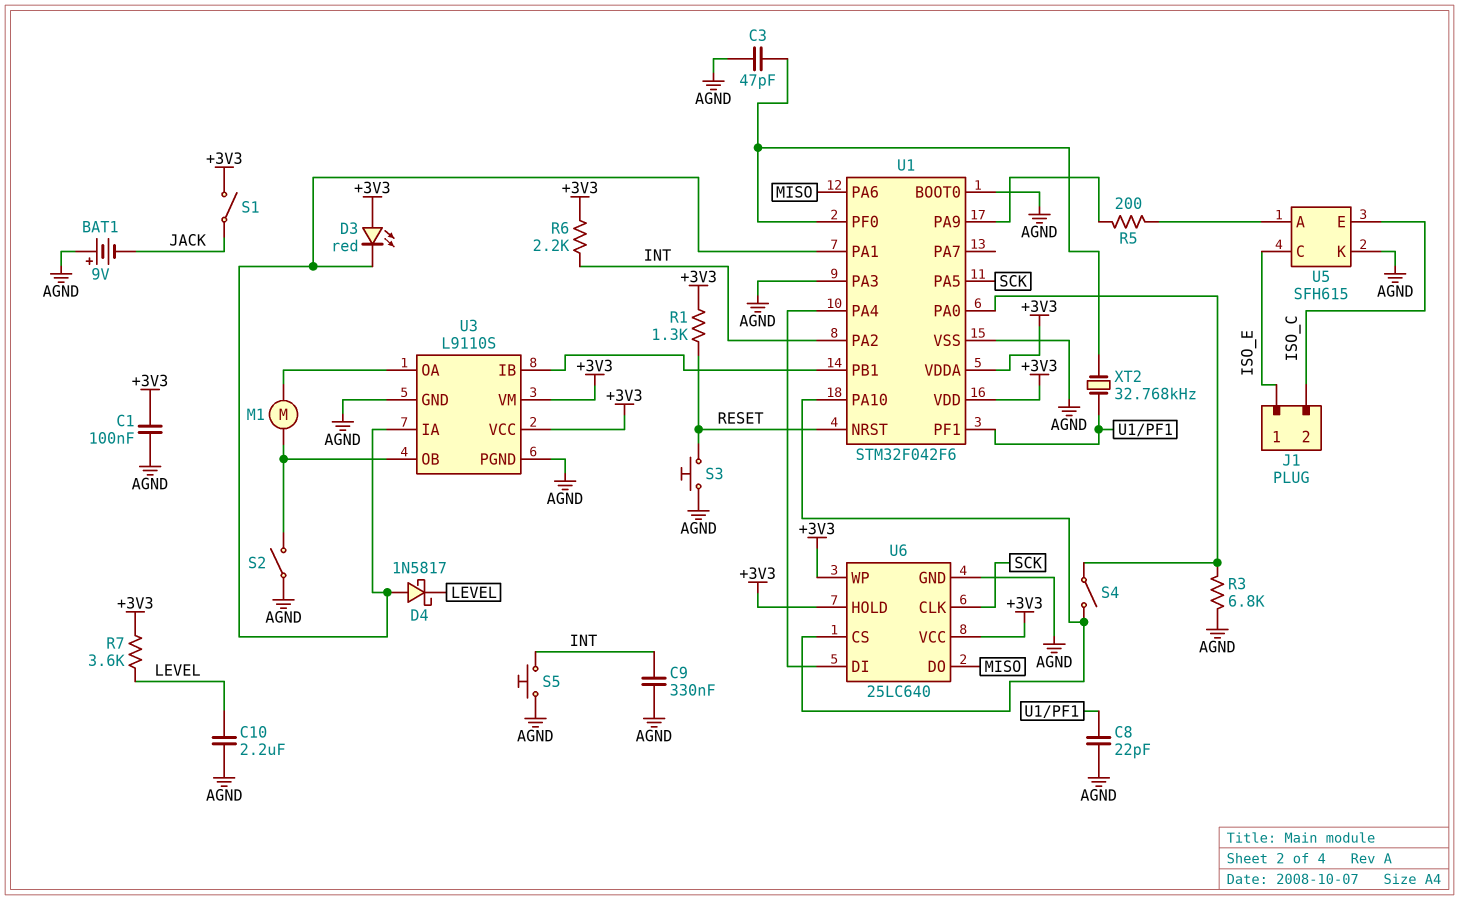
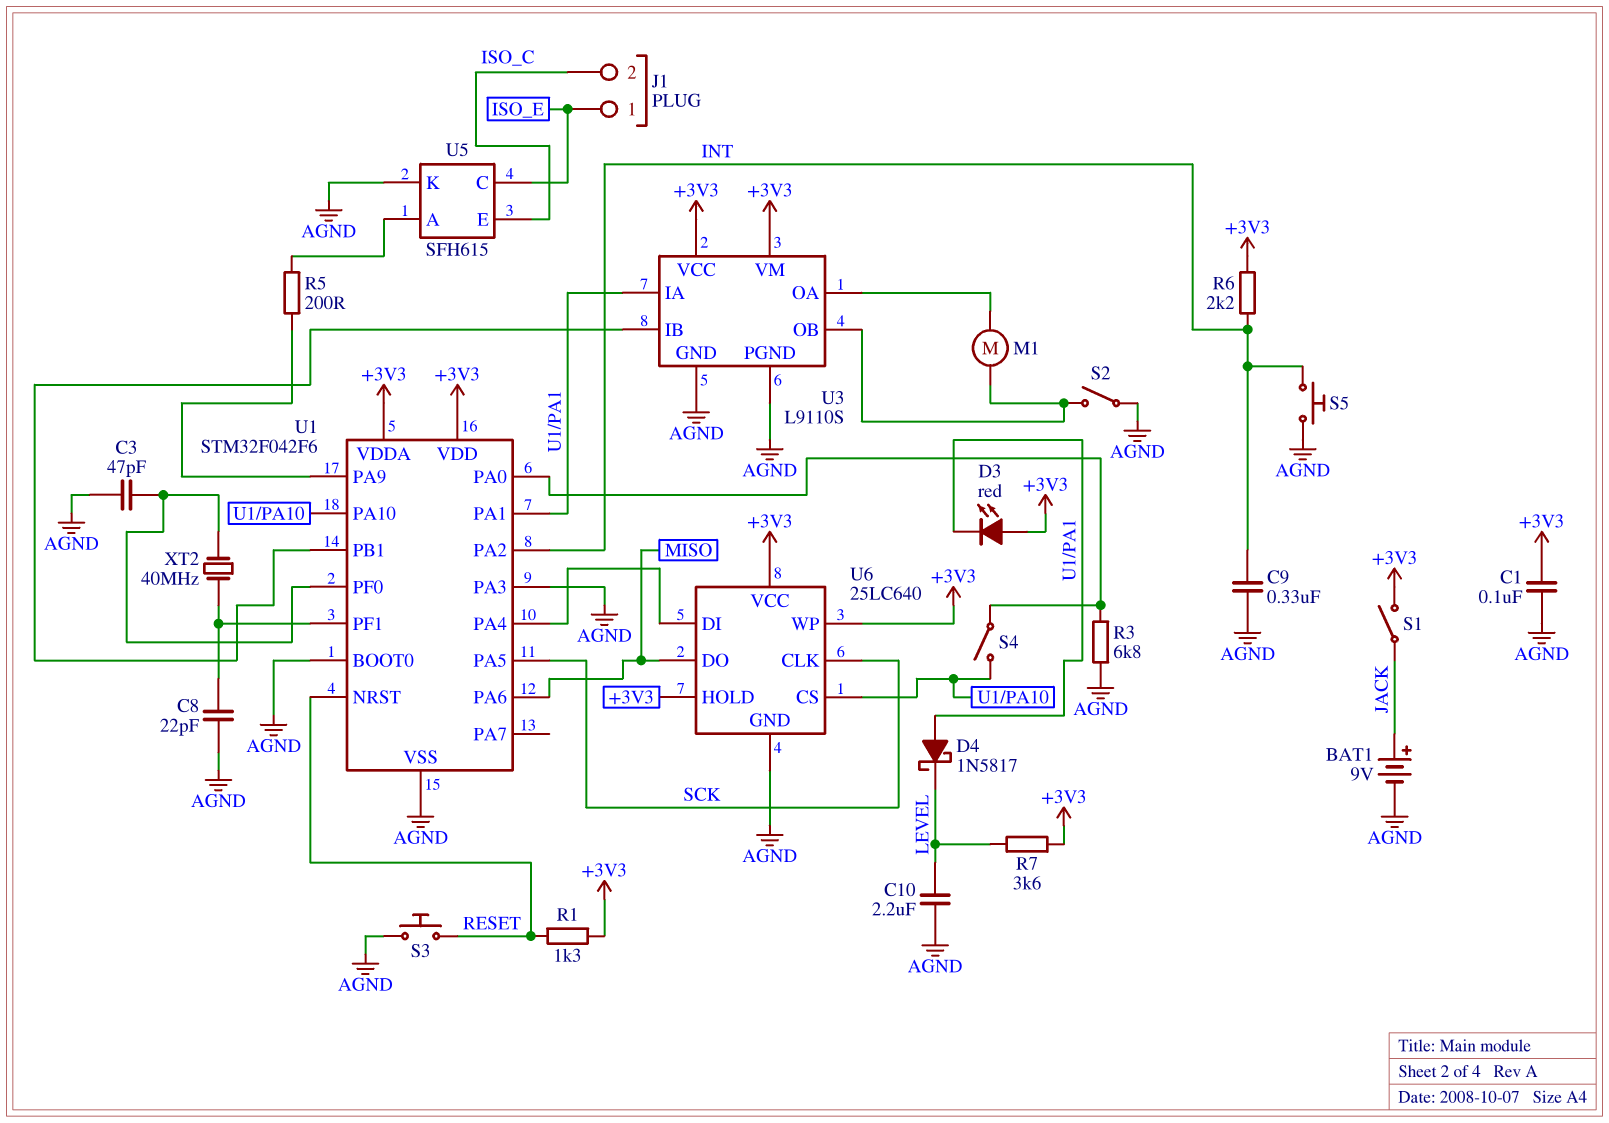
BAT1: 9V (plus AGND, minus JACK) -> 9V (plus JACK, minus AGND)
XT2: 32.768kHz (U1/PF0, U1/PF1) -> 40MHz (U1/PF0, U1/PF1)

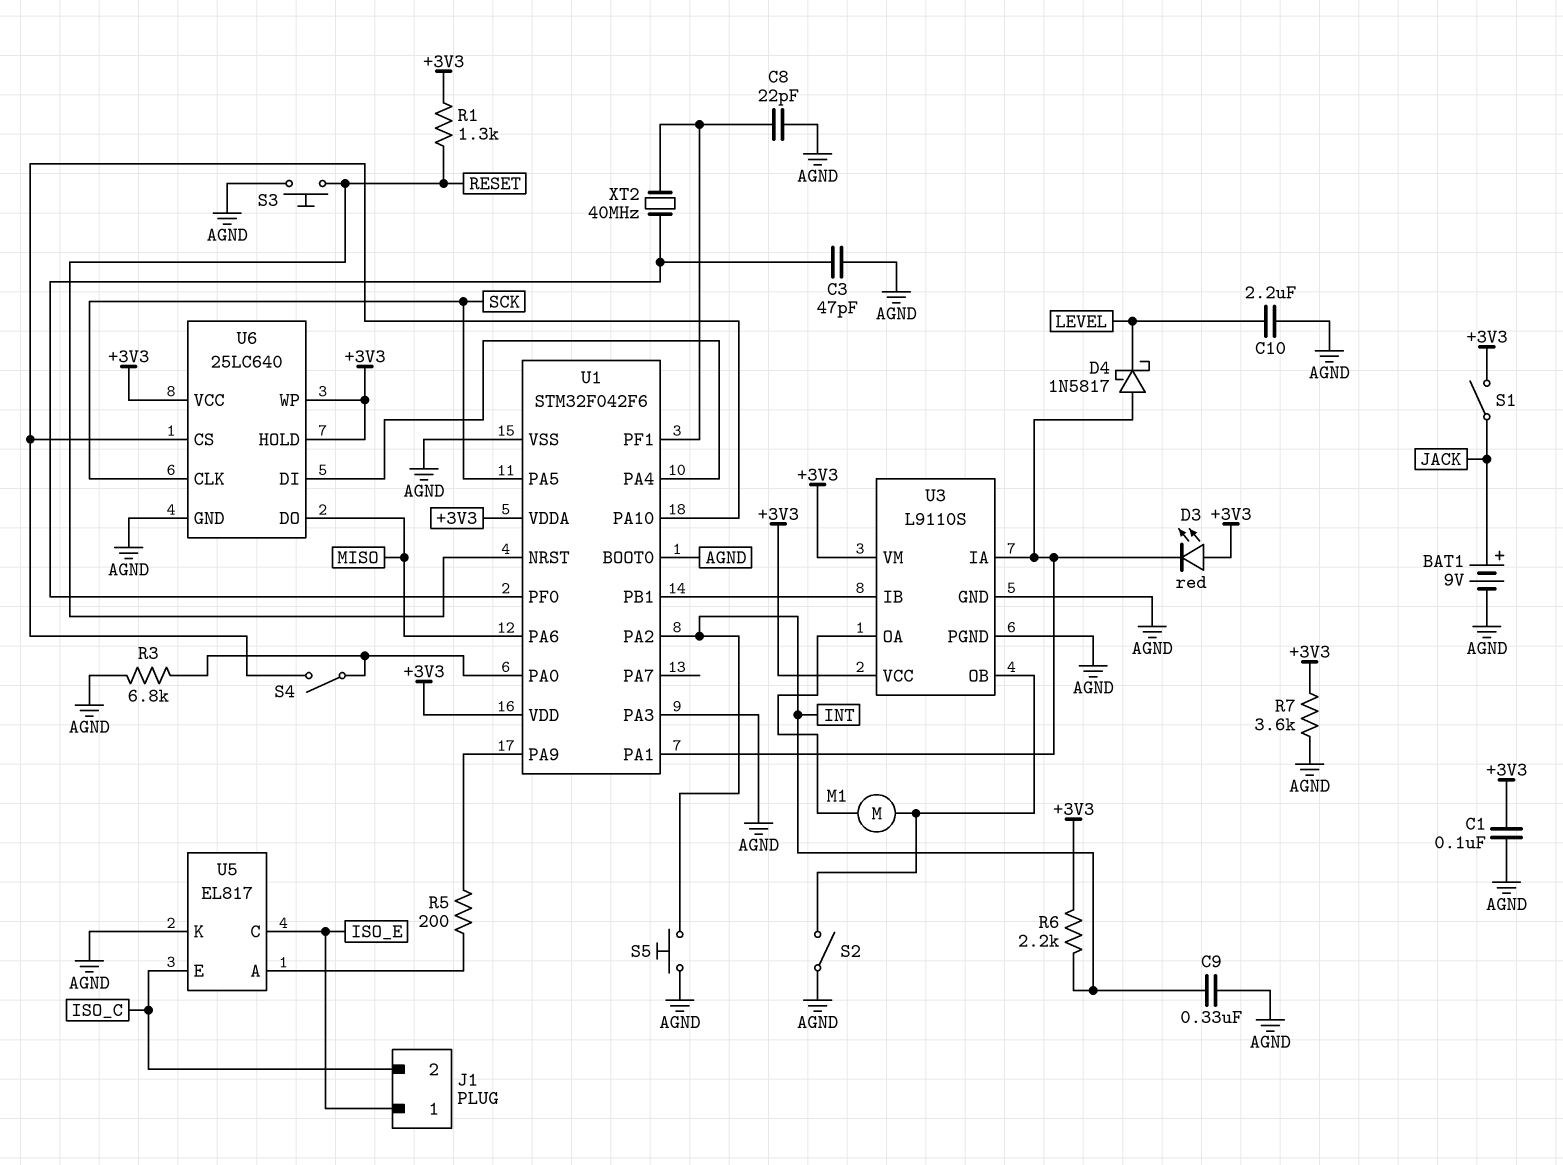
R7: 3.6k (+3V3, LEVEL) -> 3.6k (+3V3, AGND)
U5: SFH615 -> EL817

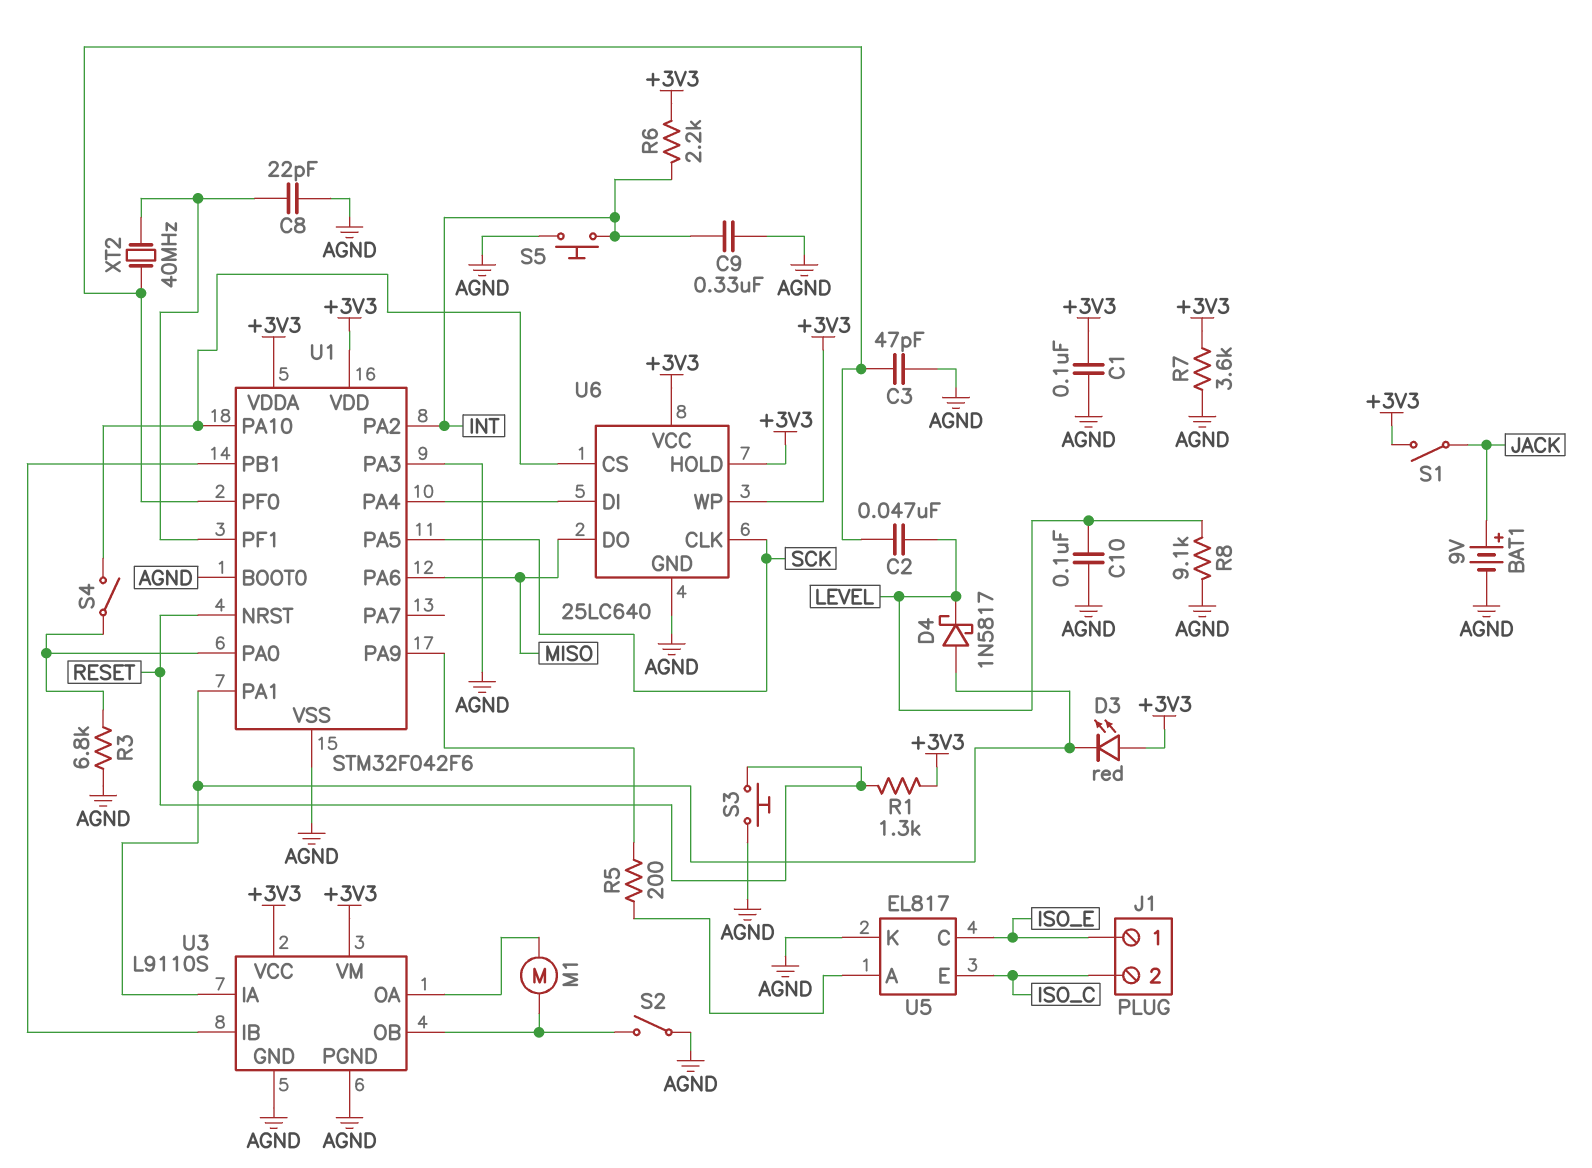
C2: none -> 47nF (LEVEL, U1/PF0)
C10: 2.2uF (AGND, LEVEL) -> 100nF (AGND, LEVEL)
R8: none -> 9.1k (AGND, LEVEL)

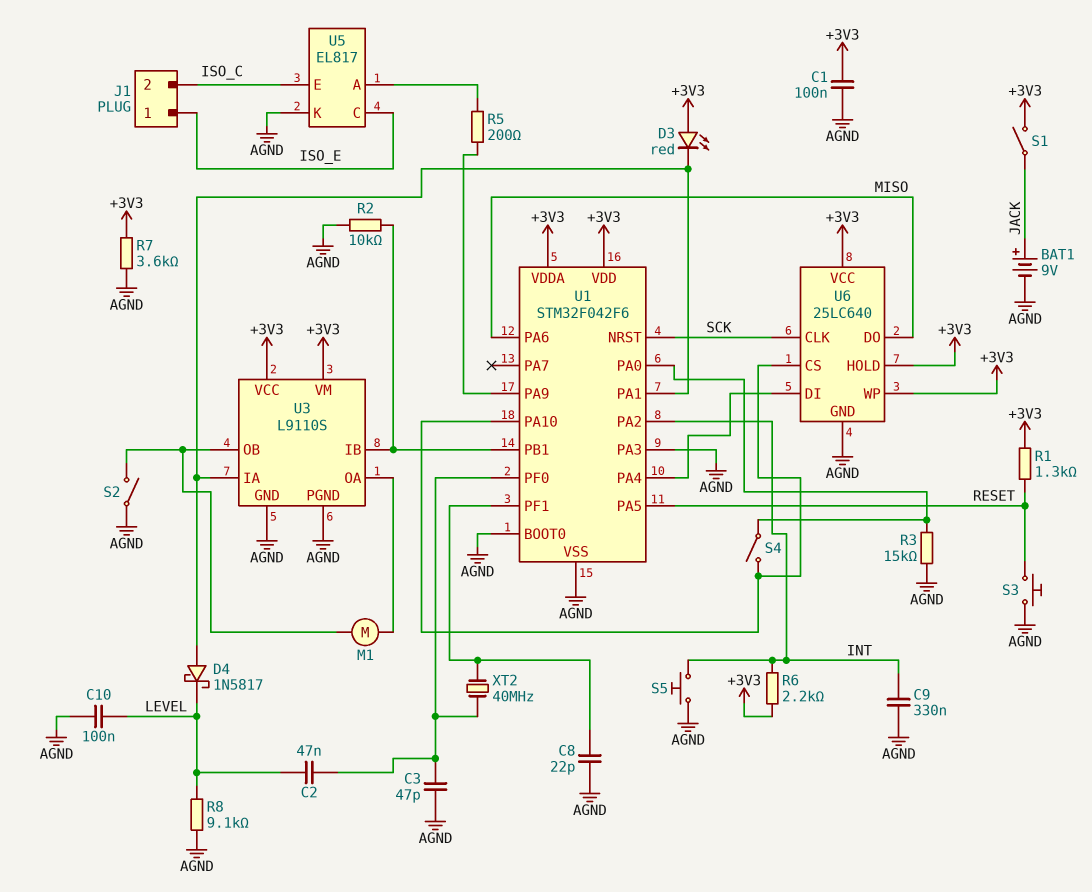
R2: none -> 10k (AGND, U1/PB1)
R3: 6.8k (AGND, U1/PA0) -> 15k (AGND, U1/PA0)
U1 pin NRST: RESET -> SCK
U1 pin PA5: SCK -> RESET

